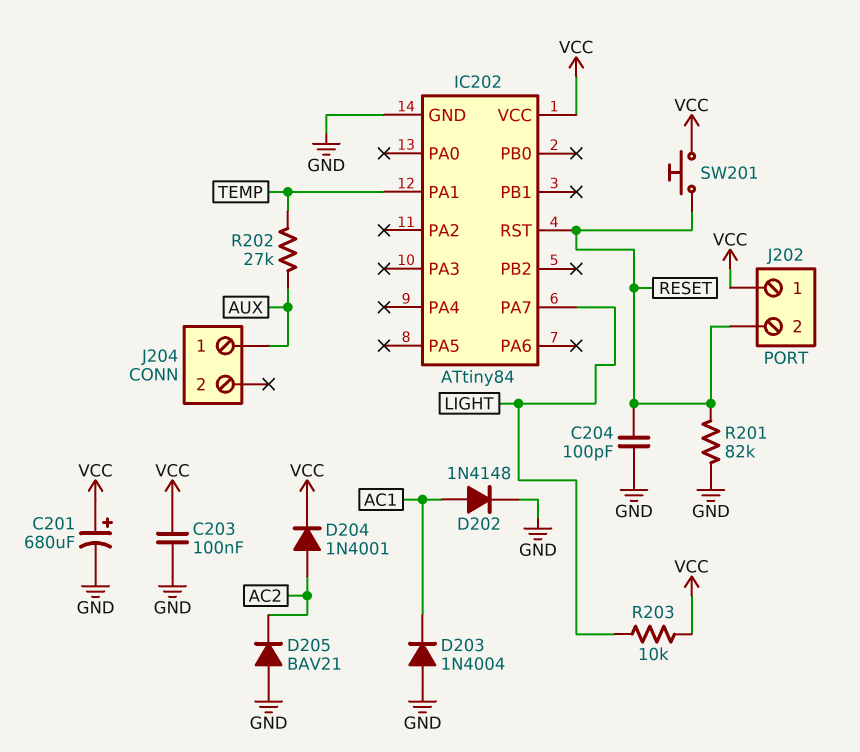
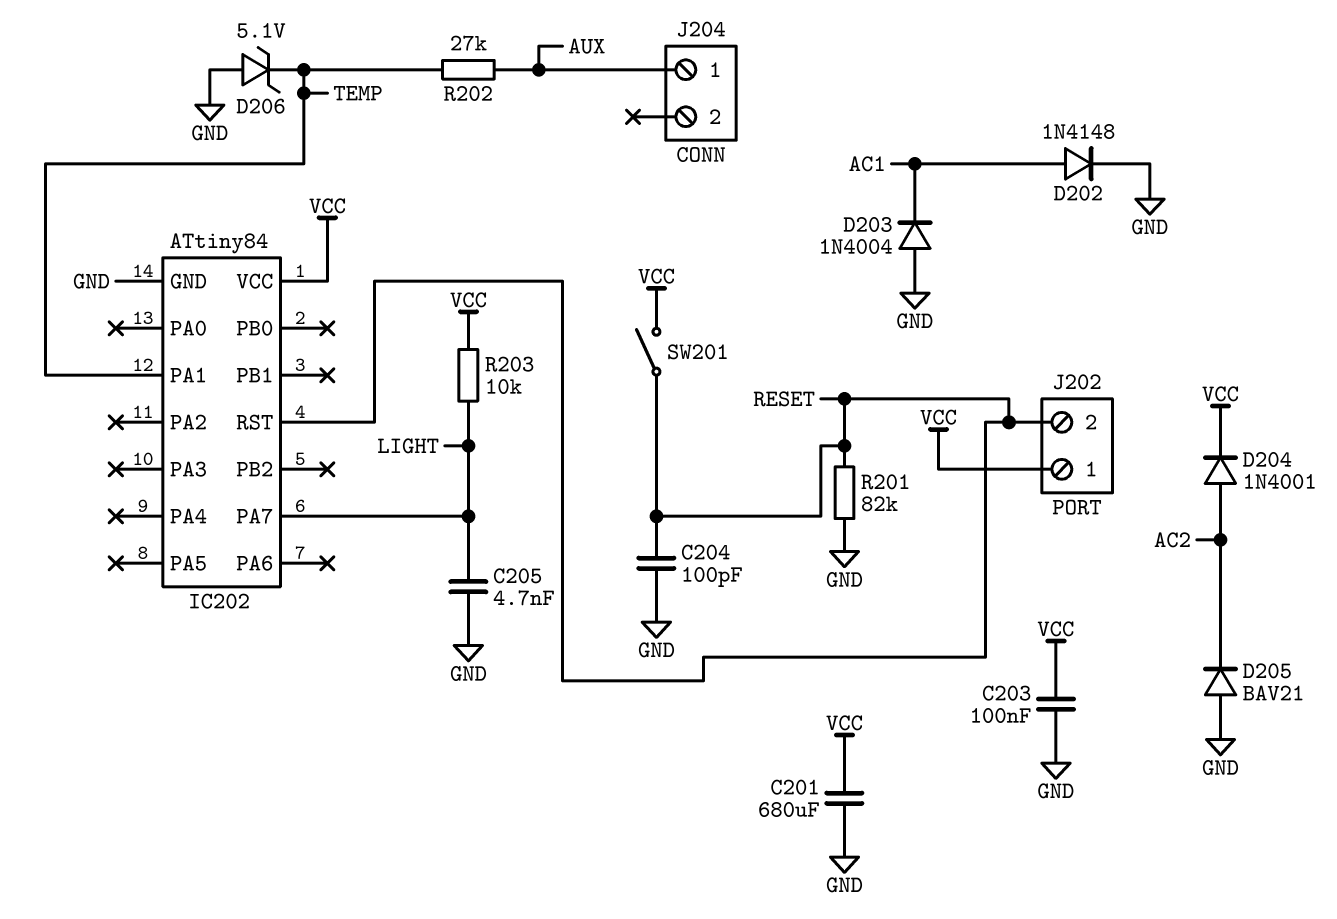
C201: 680uF (plus VCC, minus GND) -> 680uF (GND, VCC)
C205: none -> 4.7nF (GND, LIGHT)
D206: none -> zener 5.1V (A GND, K TEMP)
SW201: button (RESET, VCC) -> switch (RESET, VCC)

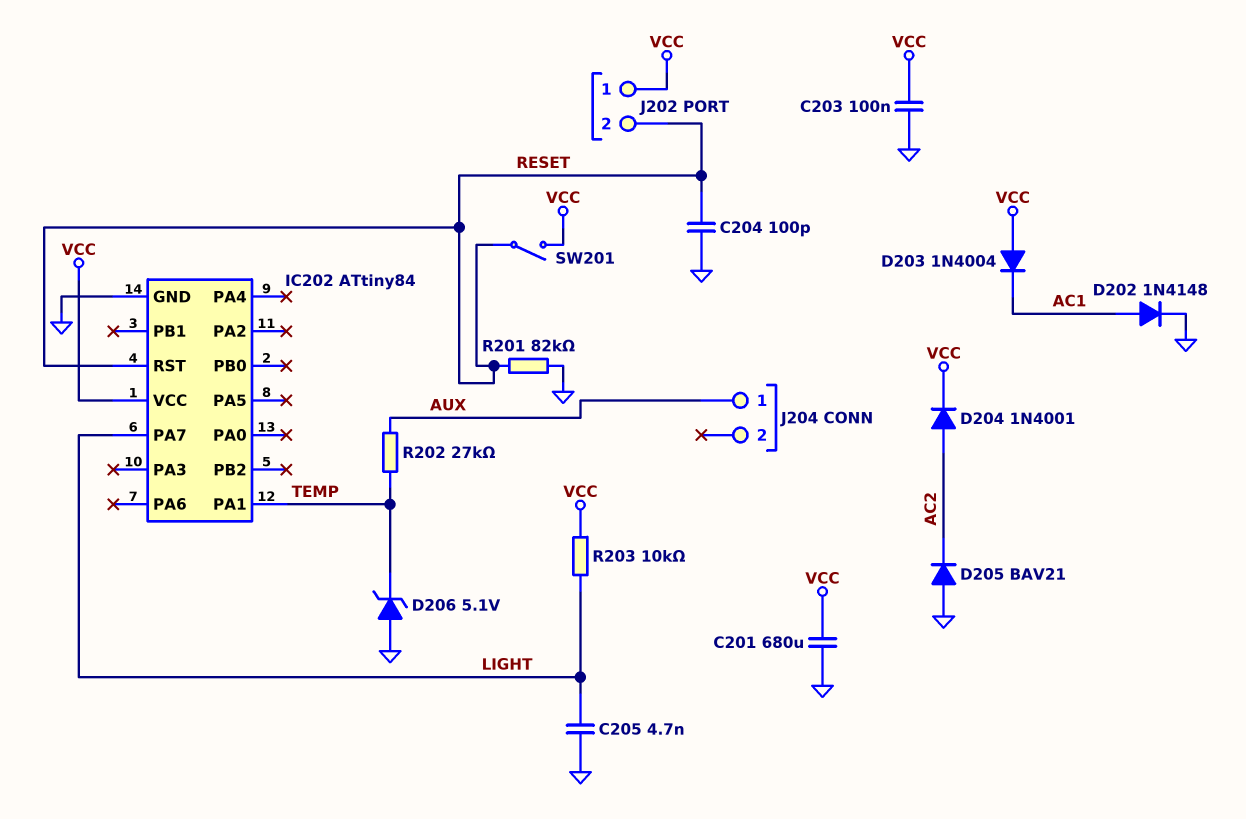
D203: diode 1N4004 (A GND, K AC1) -> diode 1N4004 (A VCC, K AC1)

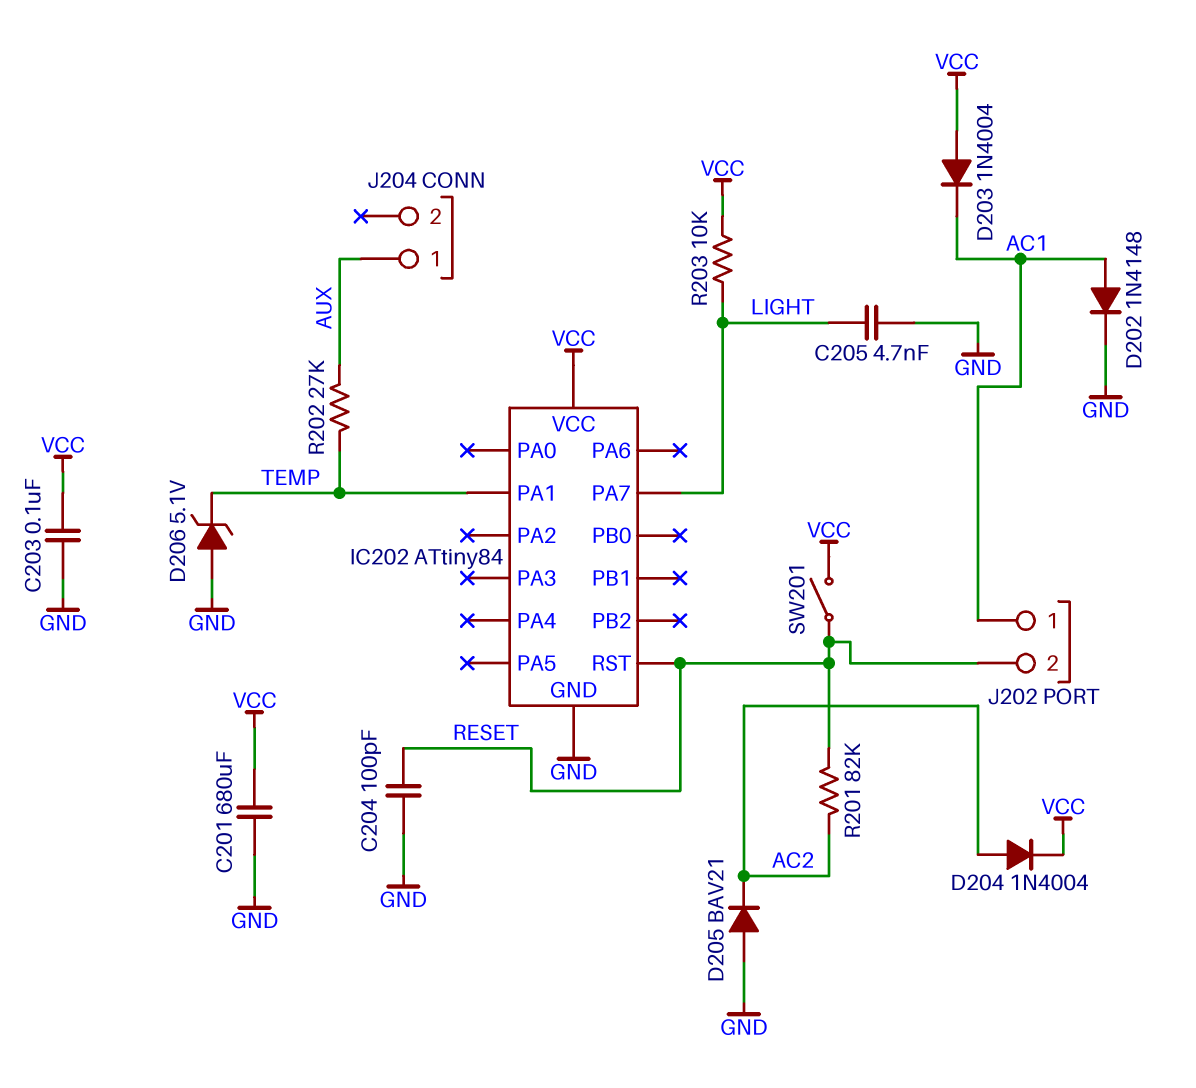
D204: diode 1N4001 (A AC2, K VCC) -> diode 1N4004 (A AC2, K VCC)
J202 pin 1: VCC -> AC1
R201: 82k (GND, RESET) -> 82k (AC2, RESET)

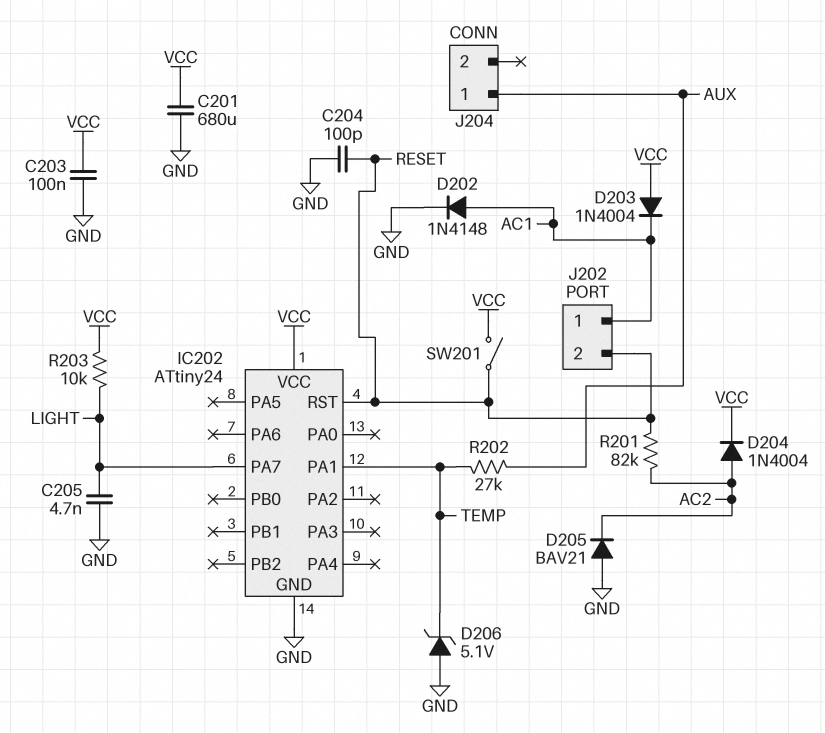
IC202: ATtiny84 -> ATtiny24

